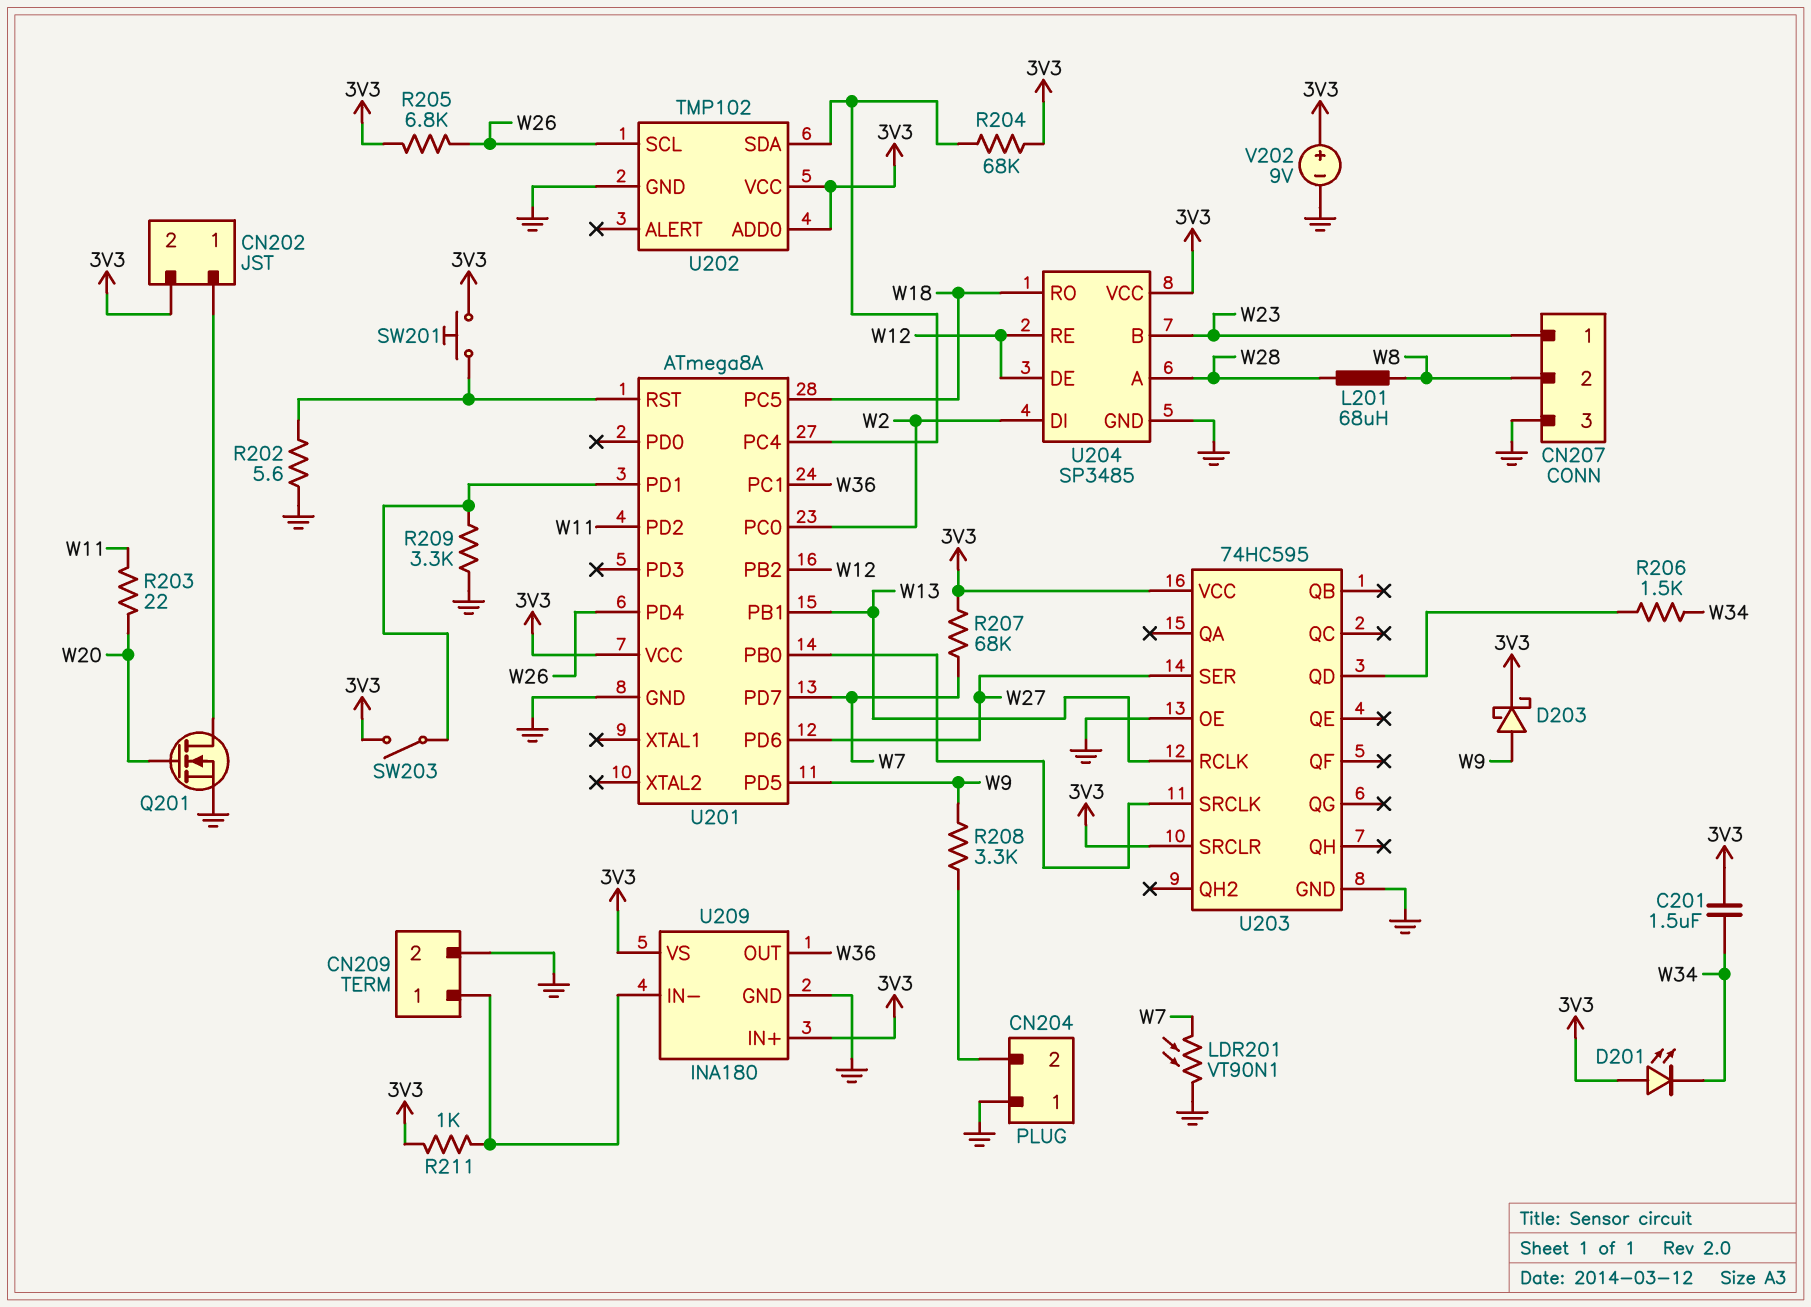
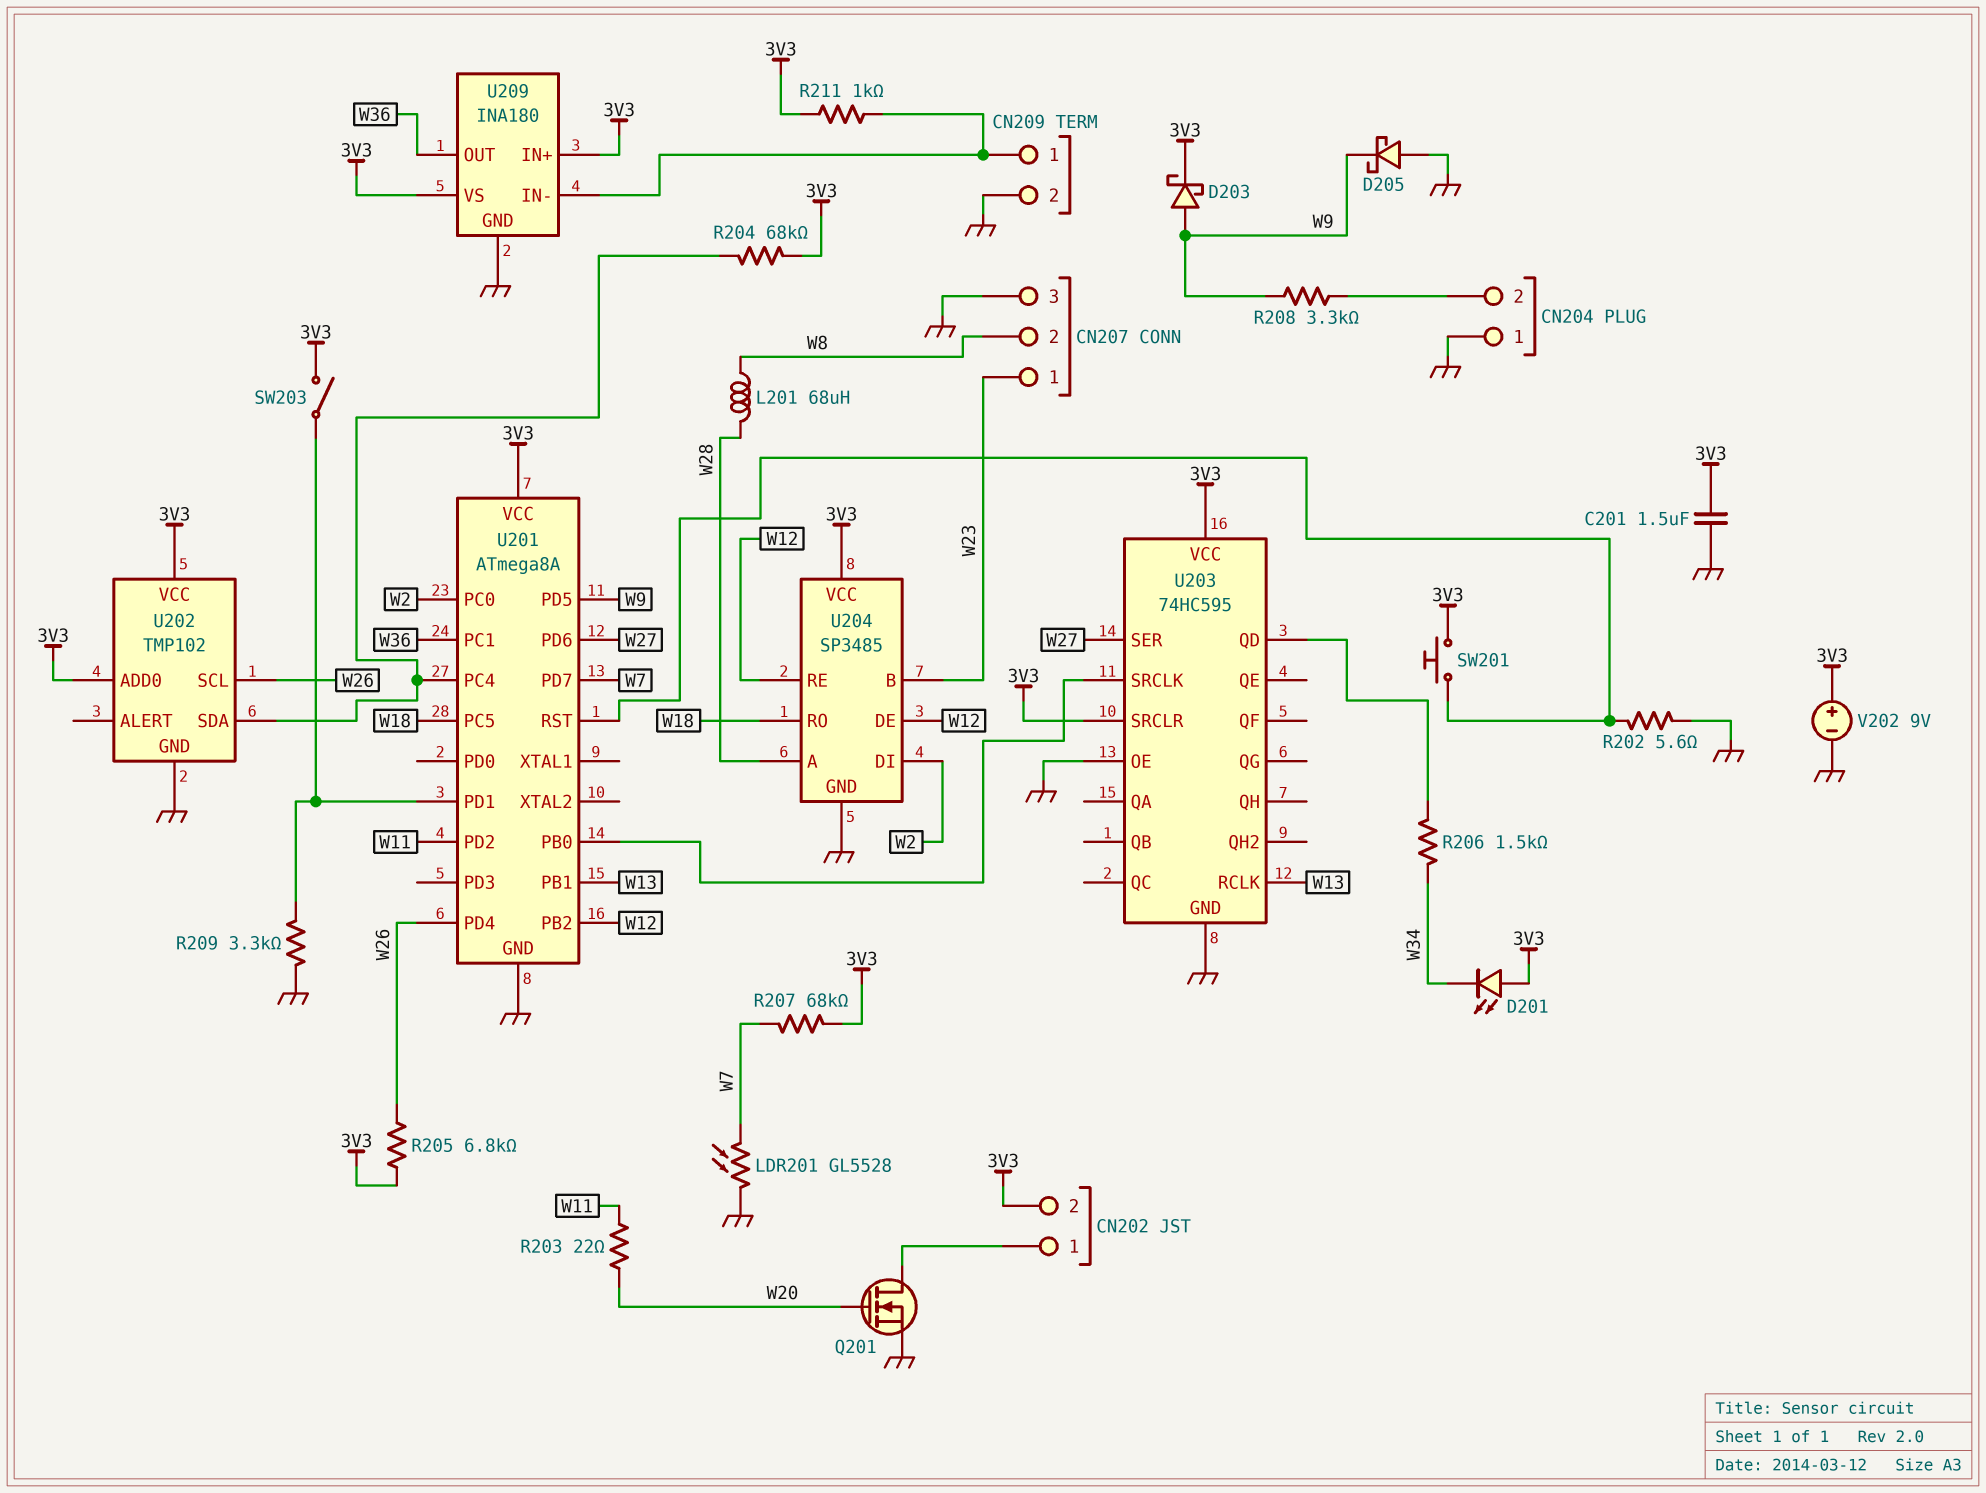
C201: 1.5uF (3V3, W34) -> 1.5uF (3V3, GND)
D205: none -> schottky (A GND, K W9)
LDR201: VT90N1 (GND, W7) -> GL5528 (GND, W7)

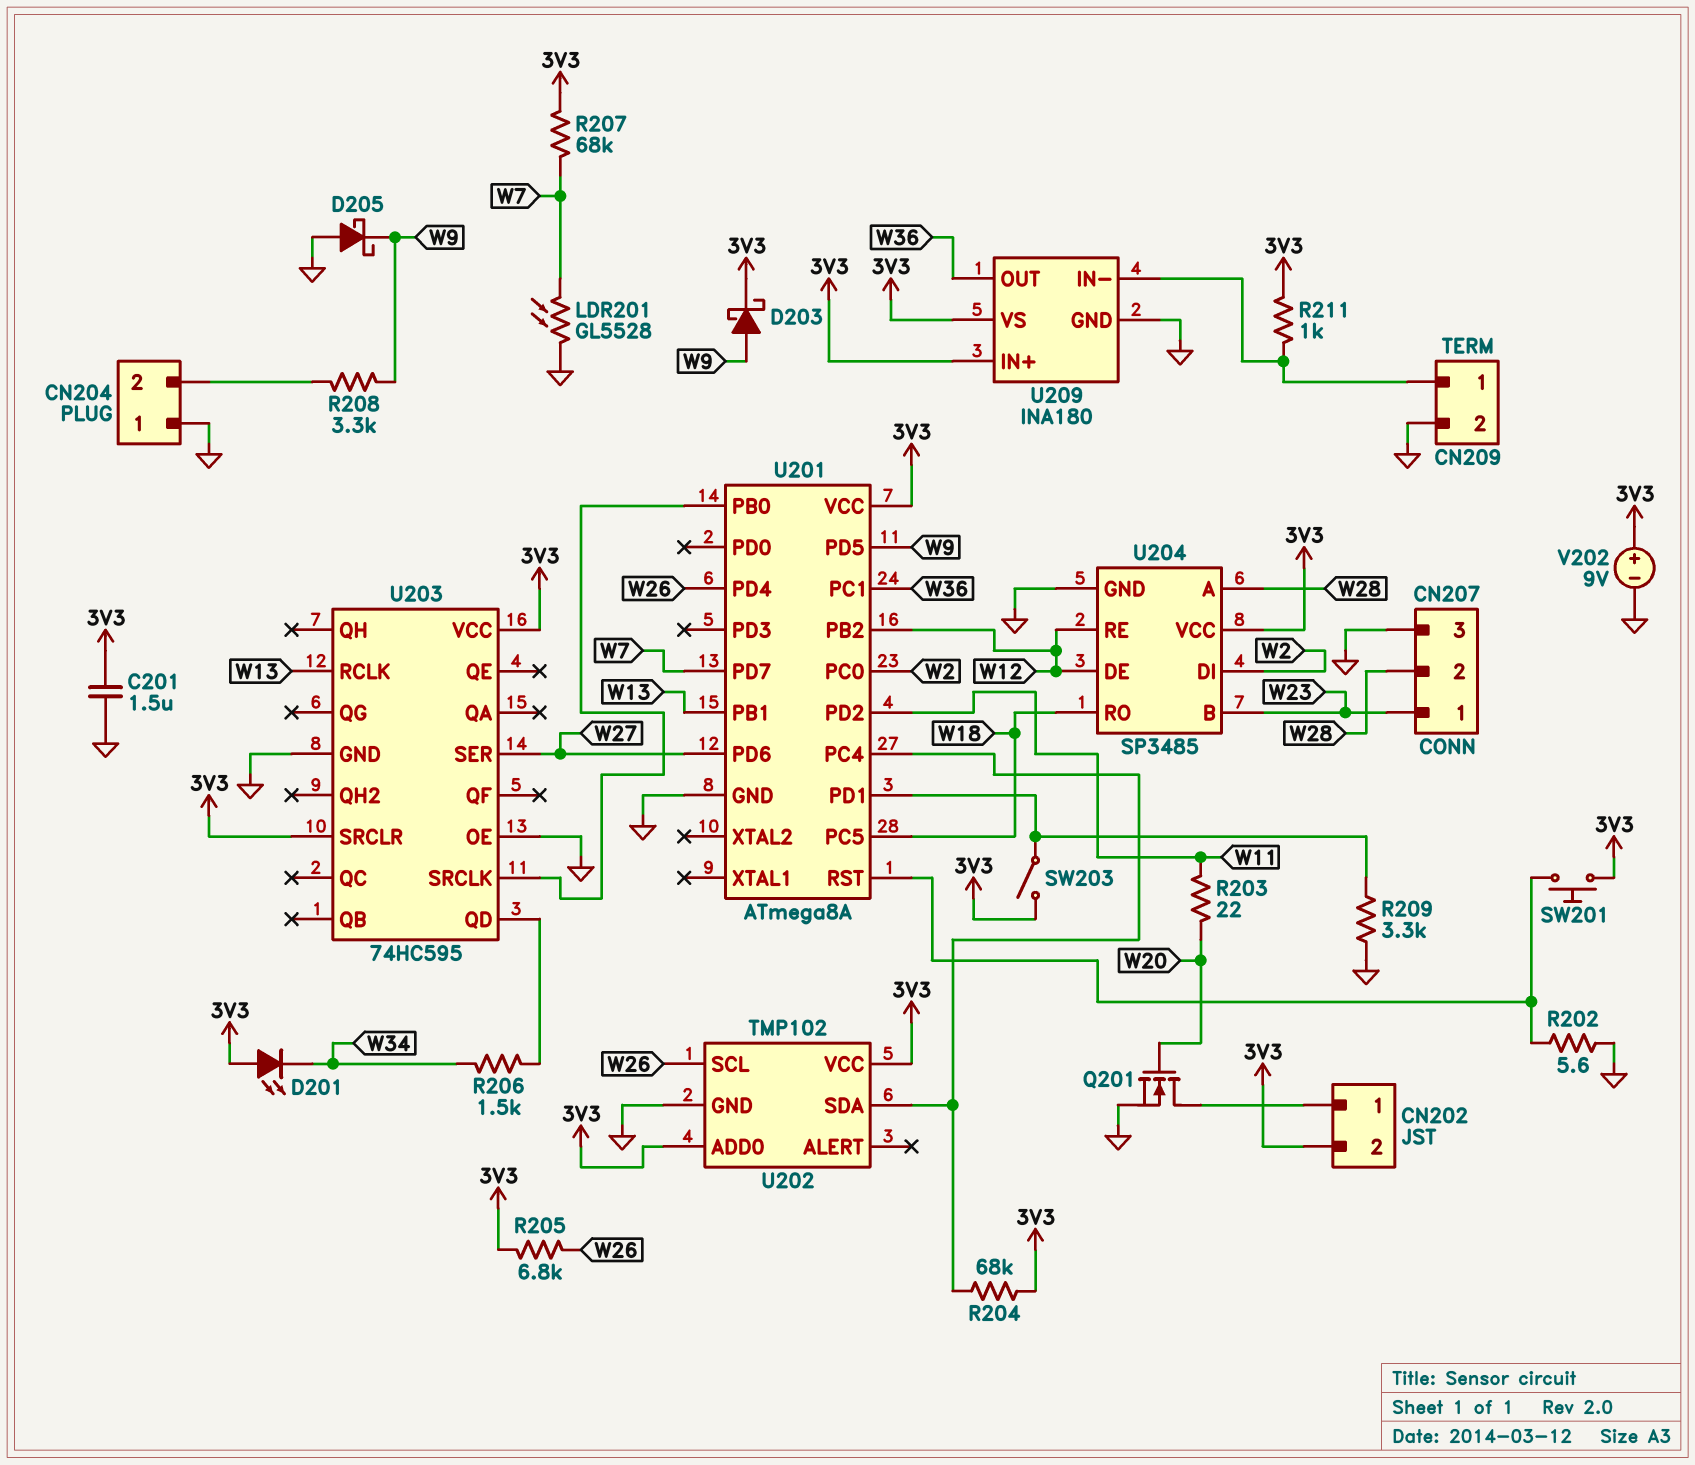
CN207 pin 2: W8 -> W28
L201: 68uH (W8, W28) -> none

